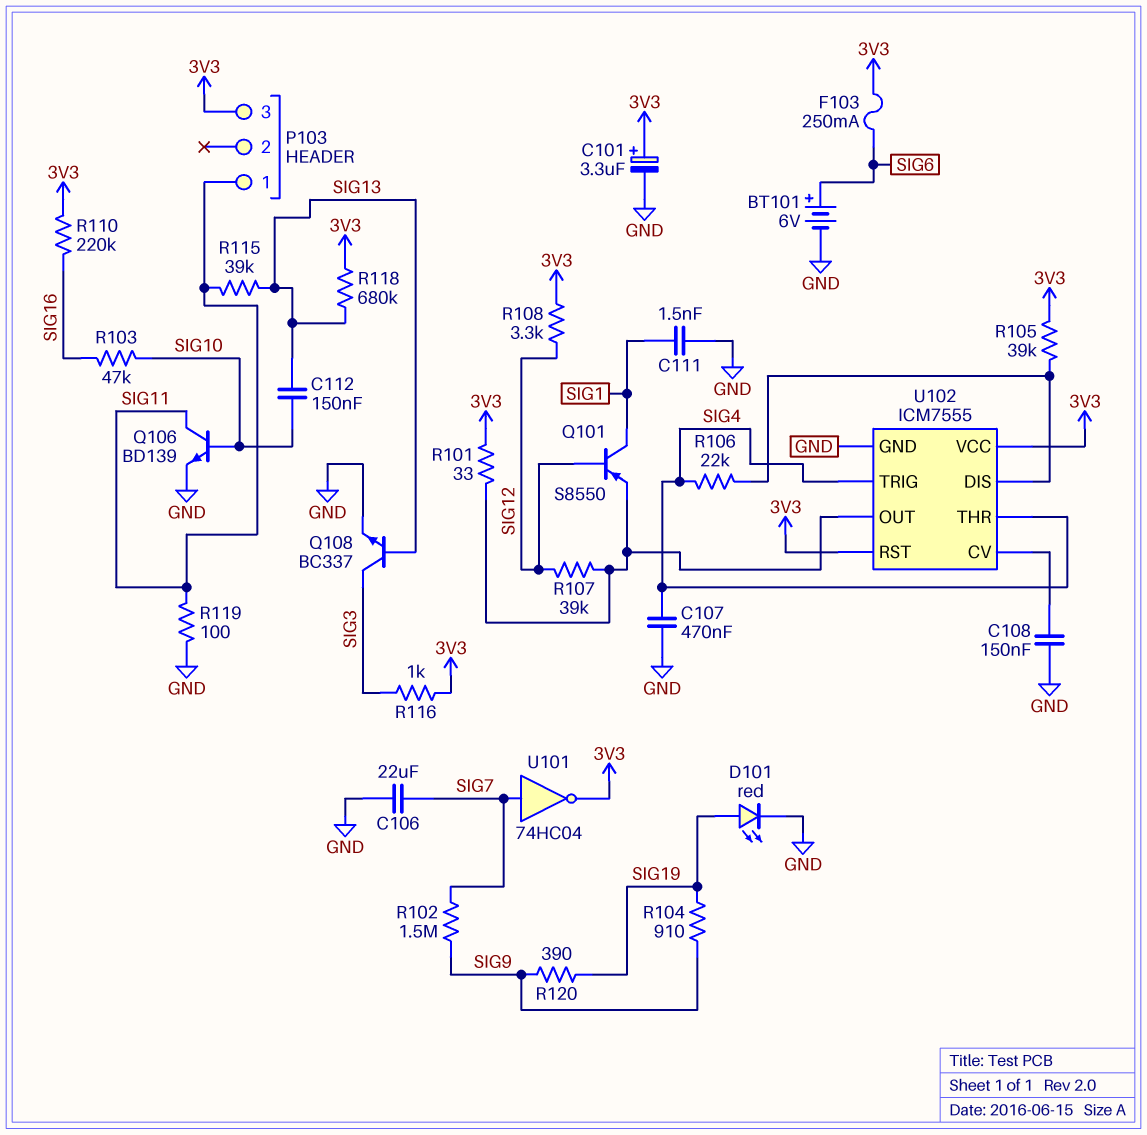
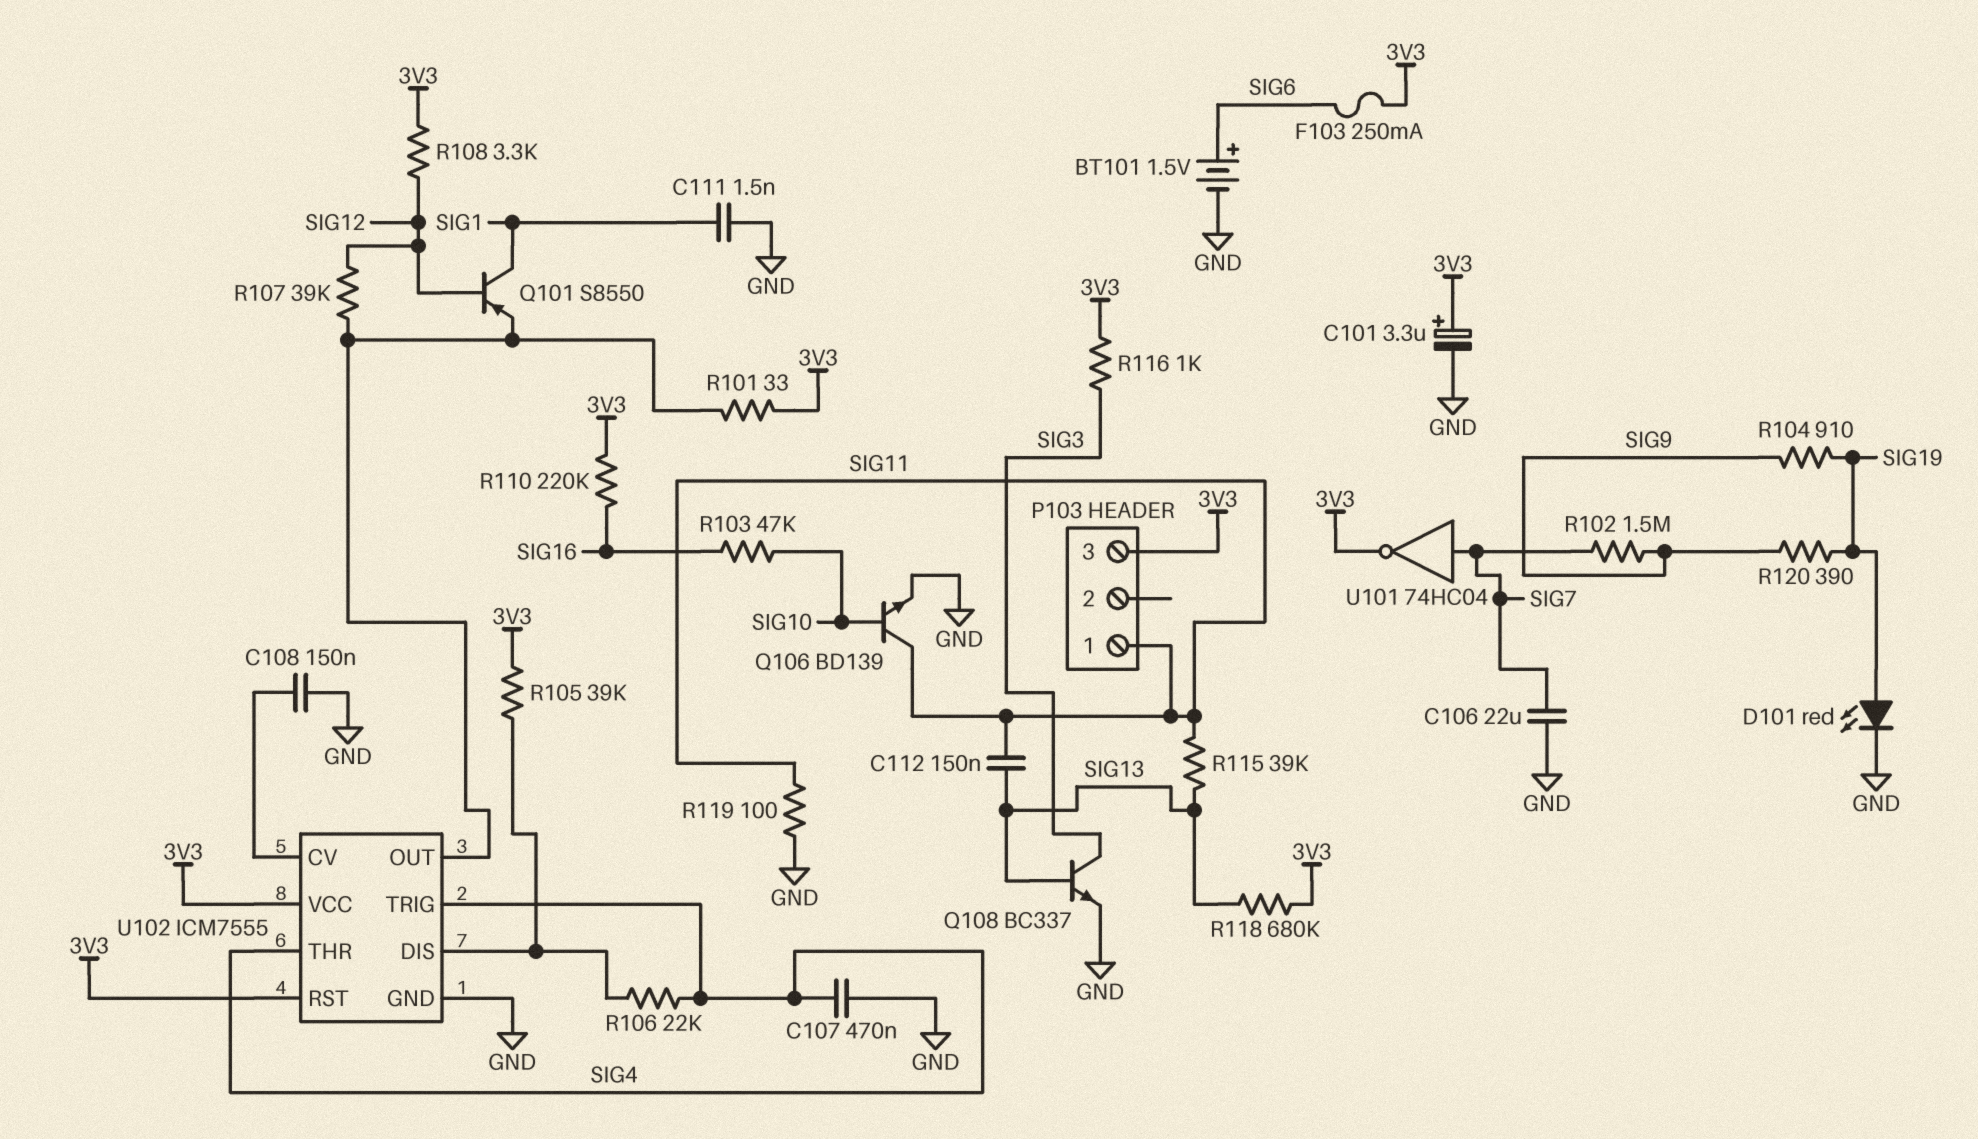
BT101: 6V (plus SIG6, minus GND) -> 1.5V (plus SIG6, minus GND)
C112: 150nF (SIG10, SIG13) -> 150nF (SIG11, SIG13)

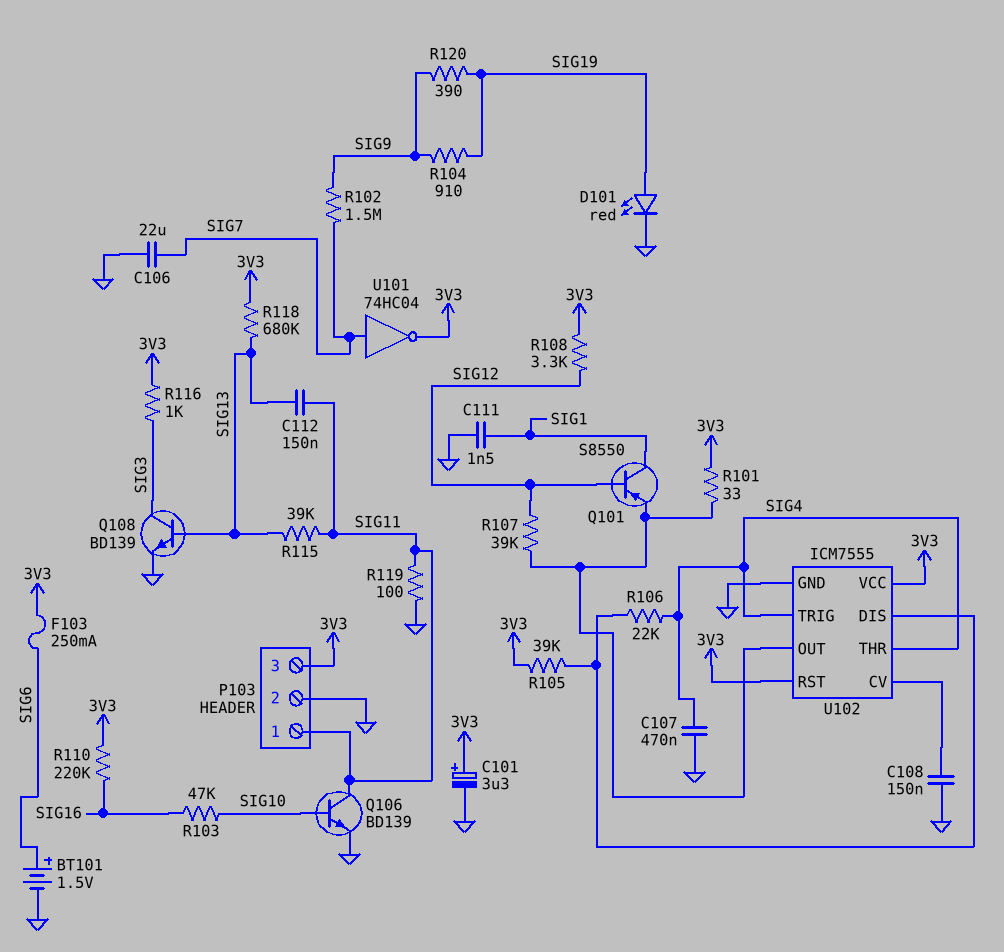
P103 pin 2: none -> GND
Q108: NPN BC337 (B SIG13, C SIG3, E GND) -> NPN BD139 (B SIG13, C SIG3, E GND)

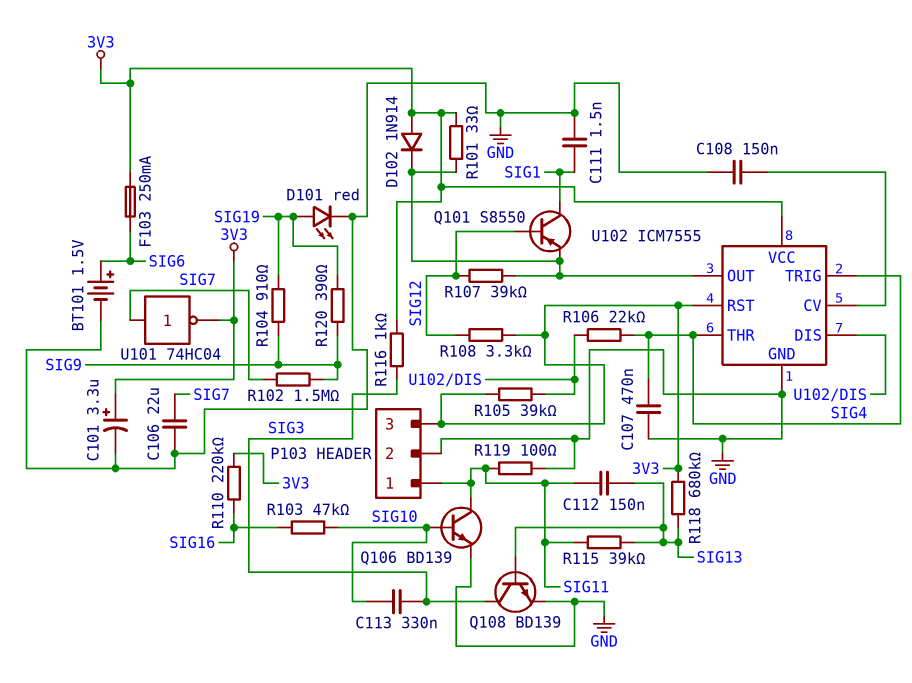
C113: none -> 330nF (SIG3, SIG10)
D102: none -> diode 1N914 (A 3V3, K U102/OUT)

